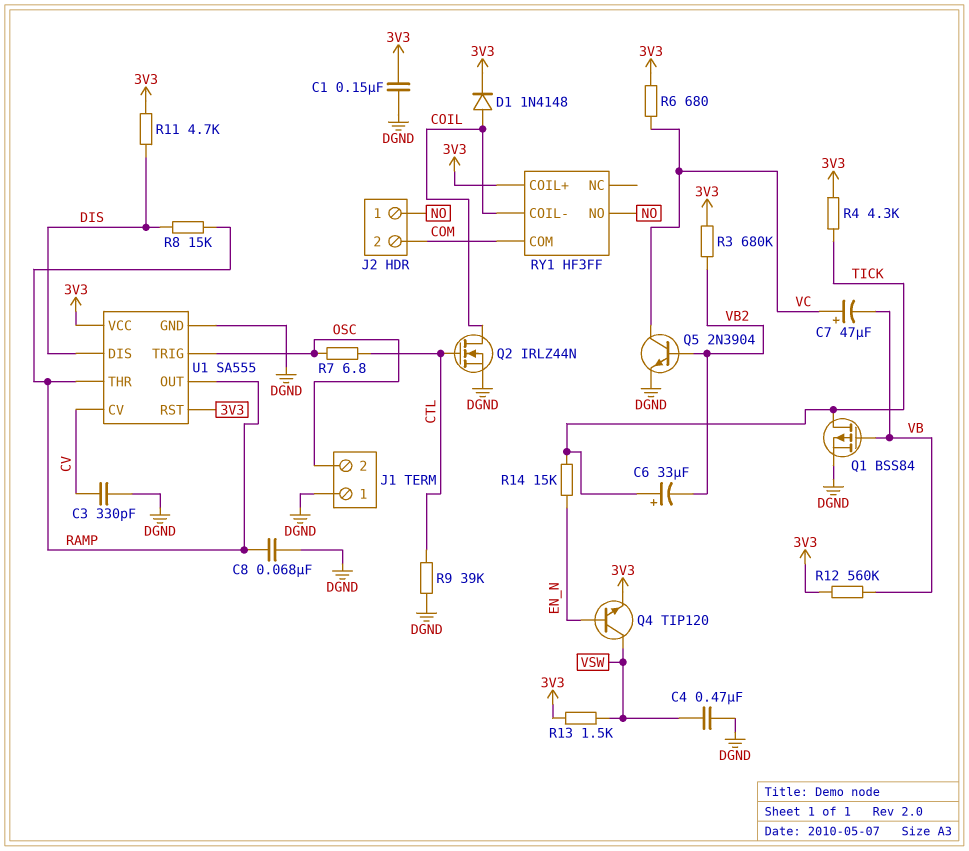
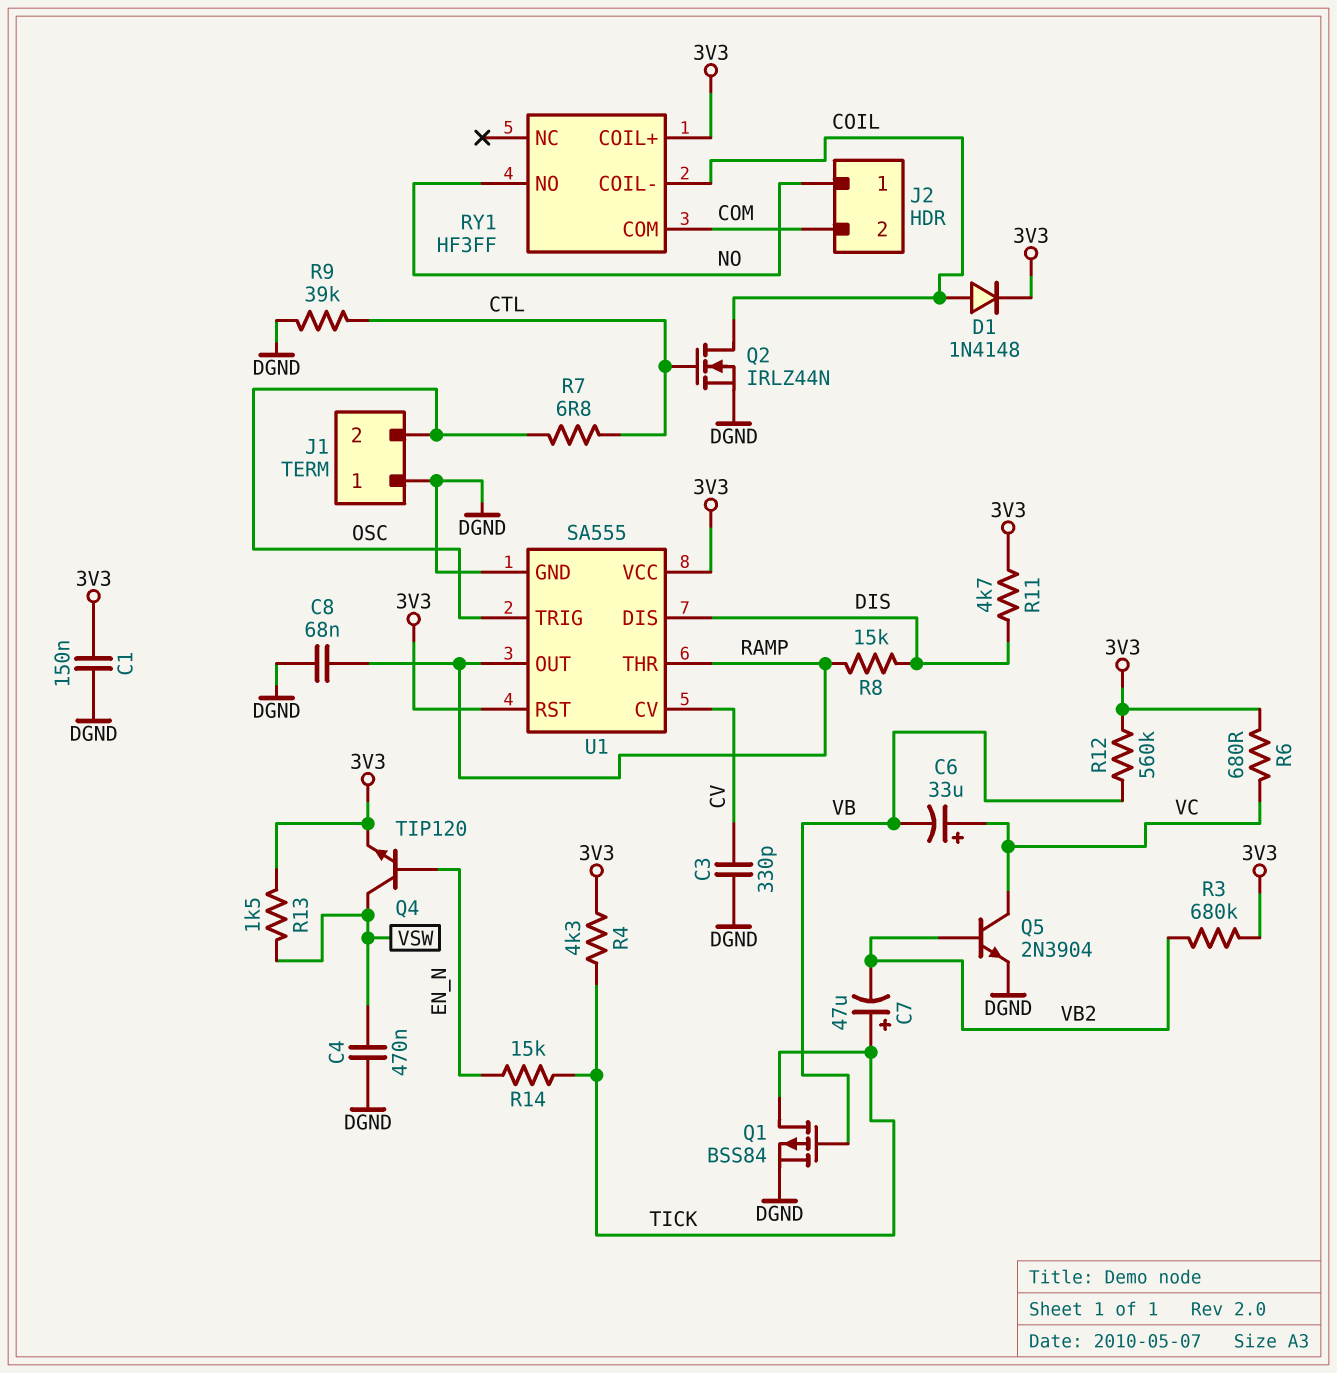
C6: 33uF (plus TICK, minus VB2) -> 33uF (plus VC, minus VB)
C7: 47uF (plus VC, minus VB) -> 47uF (plus TICK, minus VB2)

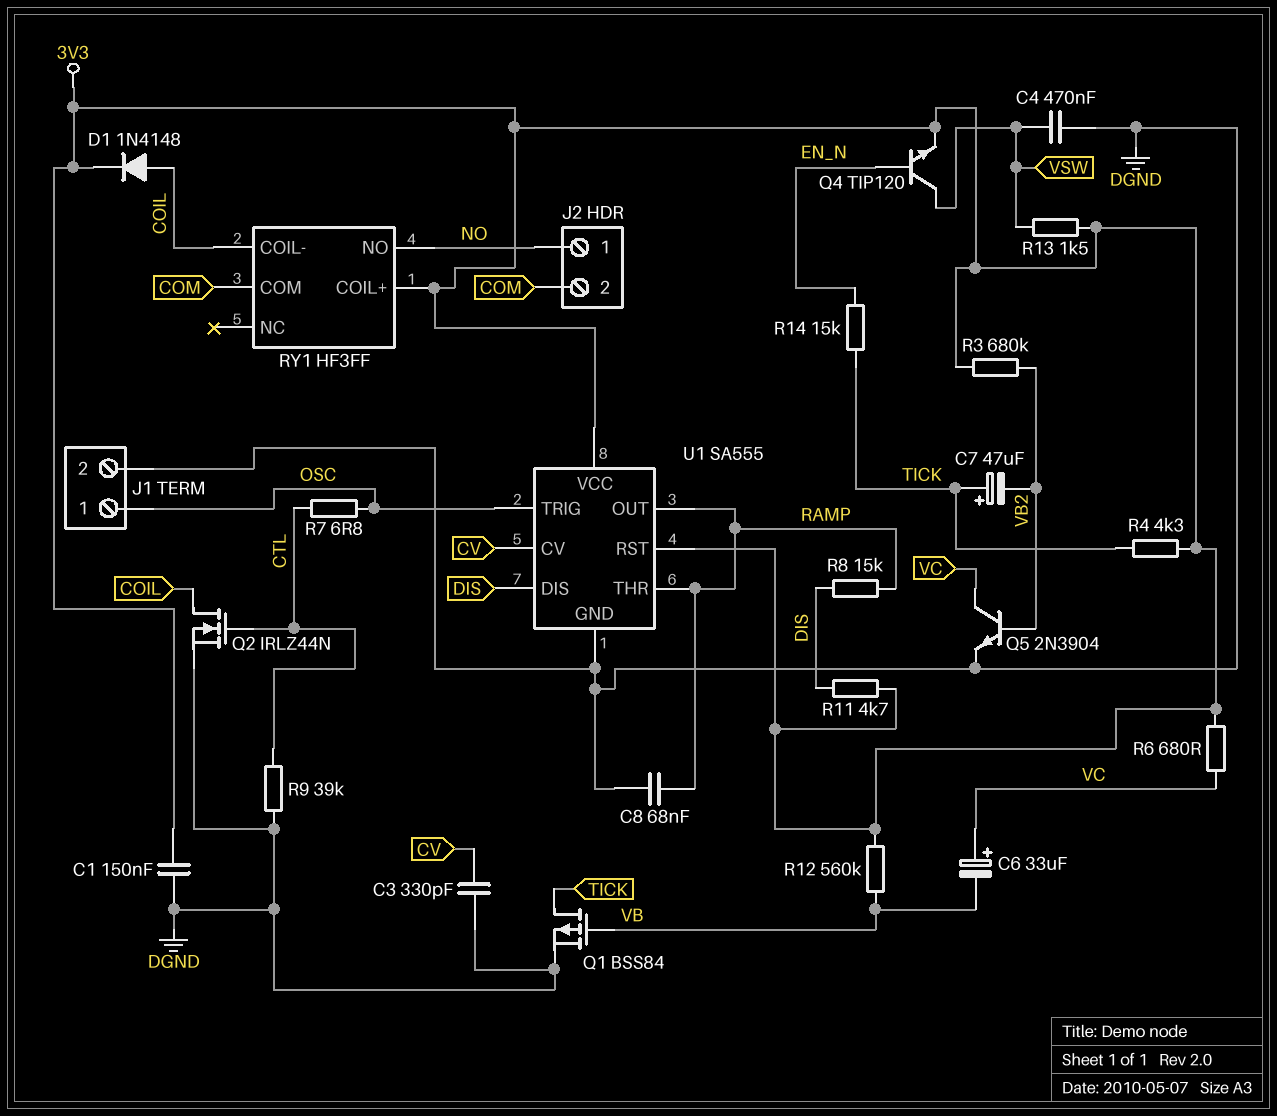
J1 pin 1: DGND -> OSC
J1 pin 2: OSC -> DGND

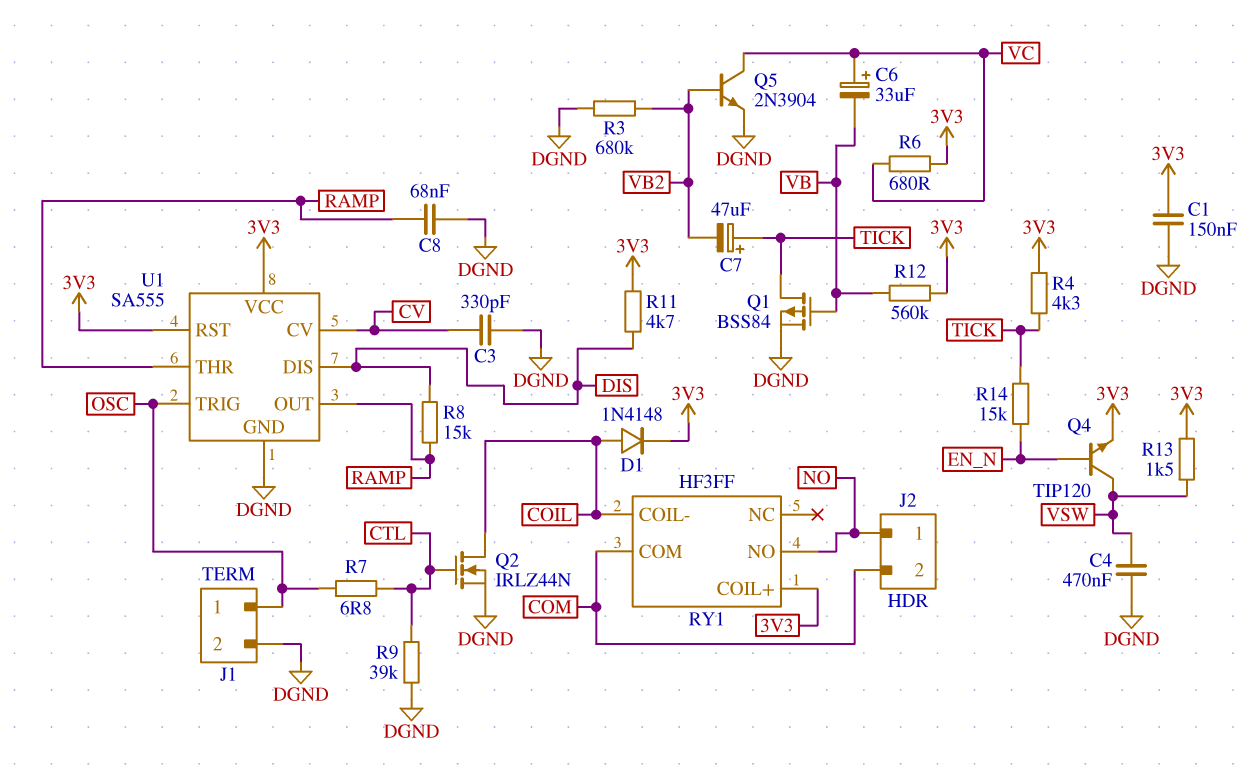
R3: 680k (3V3, VB2) -> 680k (DGND, VB2)

